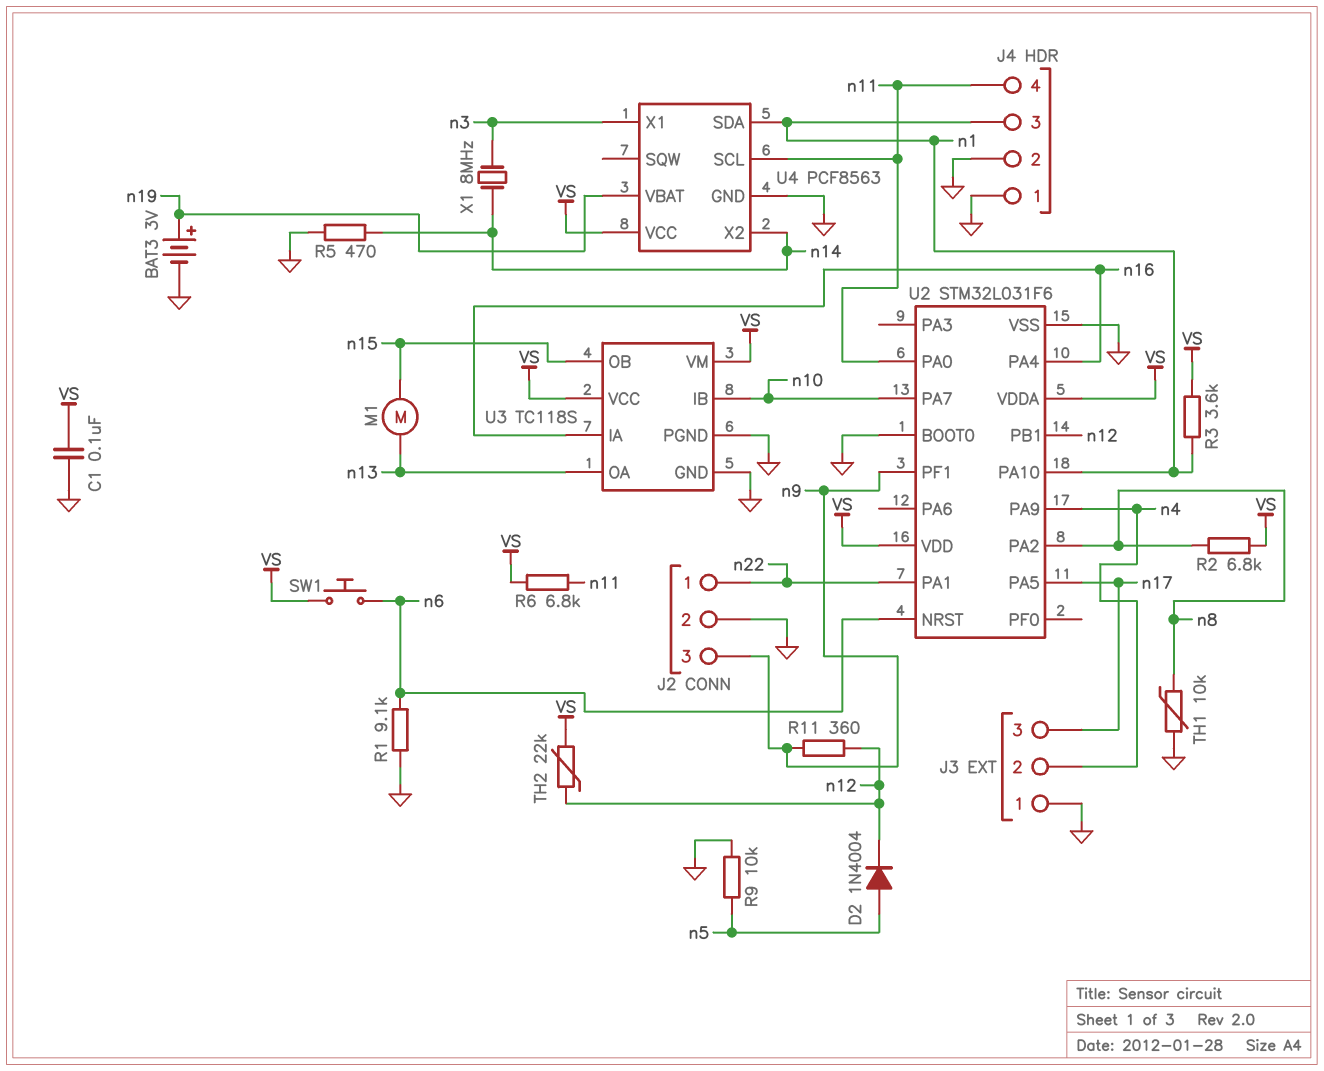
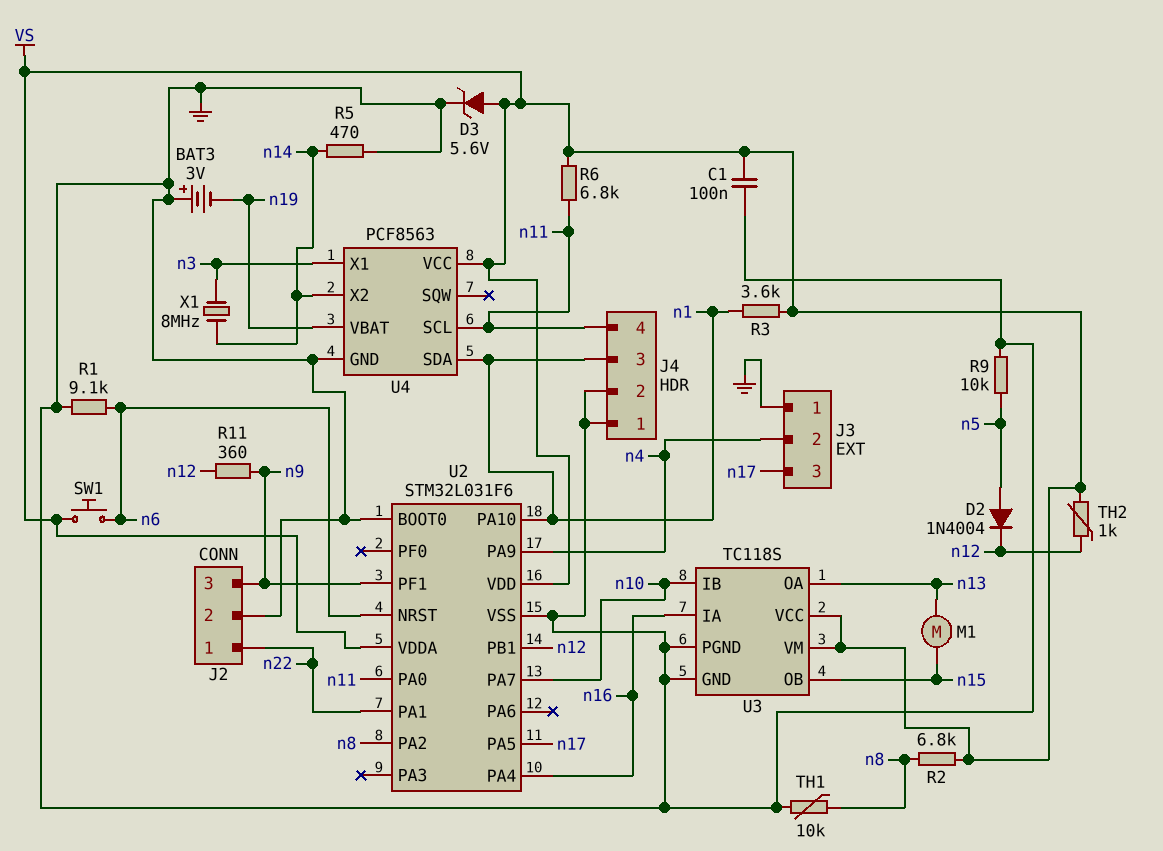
BAT3: 3V (plus n19, minus GND) -> 3V (plus GND, minus n19)
D3: none -> zener 5.6V (A VS, K GND)
TH2: 22k (VS, n12) -> 1k (VS, n12)

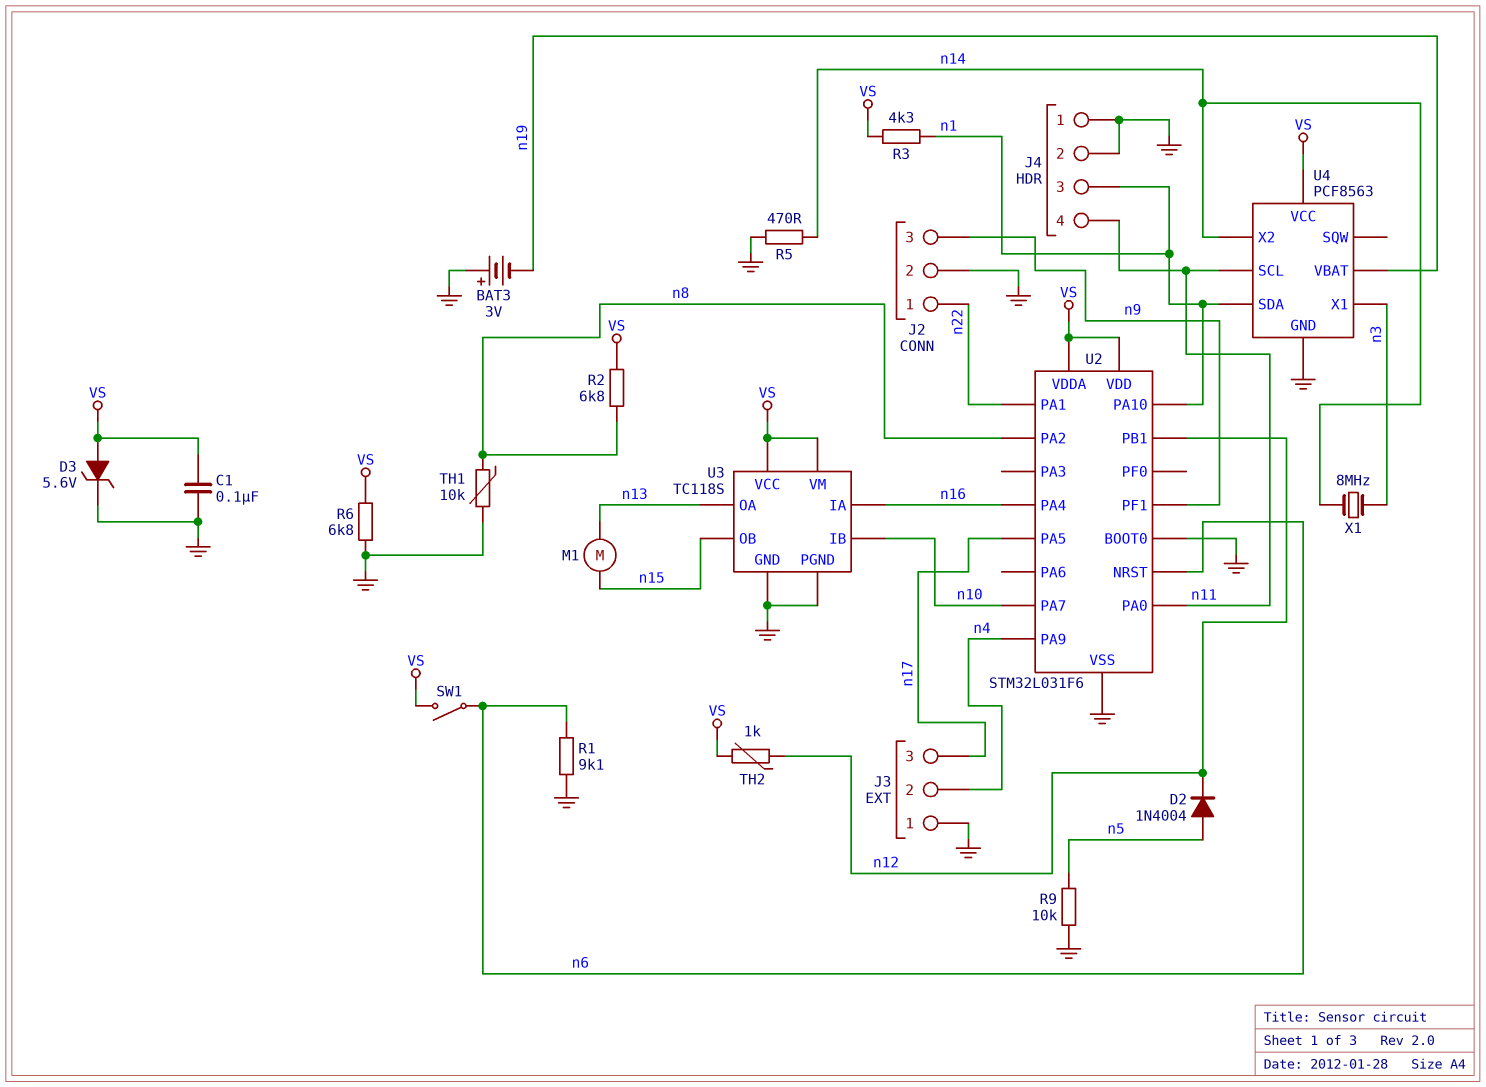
R3: 3.6k (VS, n1) -> 4.3k (VS, n1)
R6: 6.8k (VS, n11) -> 6.8k (GND, VS)
R11: 360 (n9, n12) -> none
SW1: button (VS, n6) -> switch (VS, n6)

